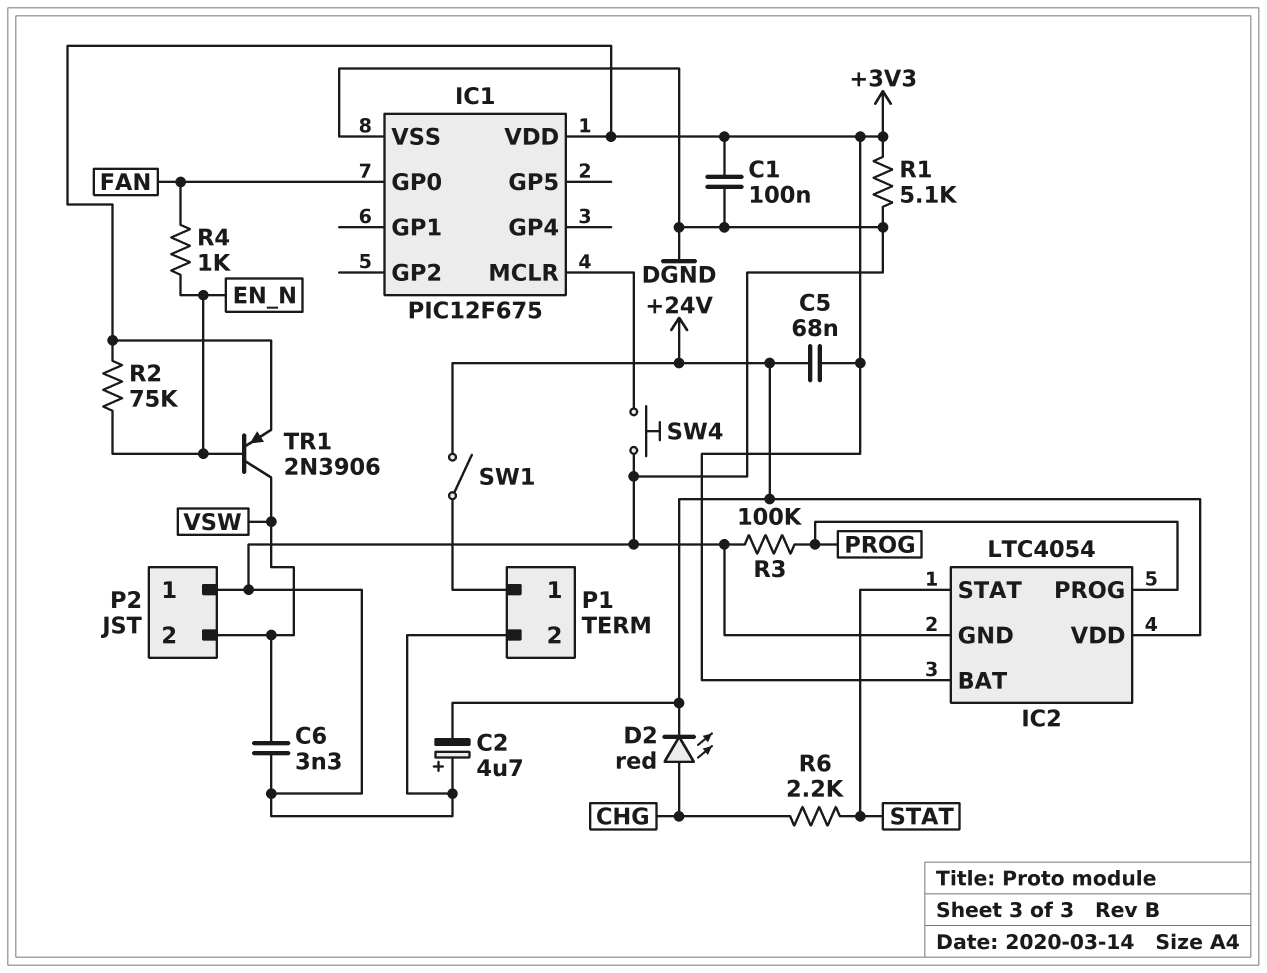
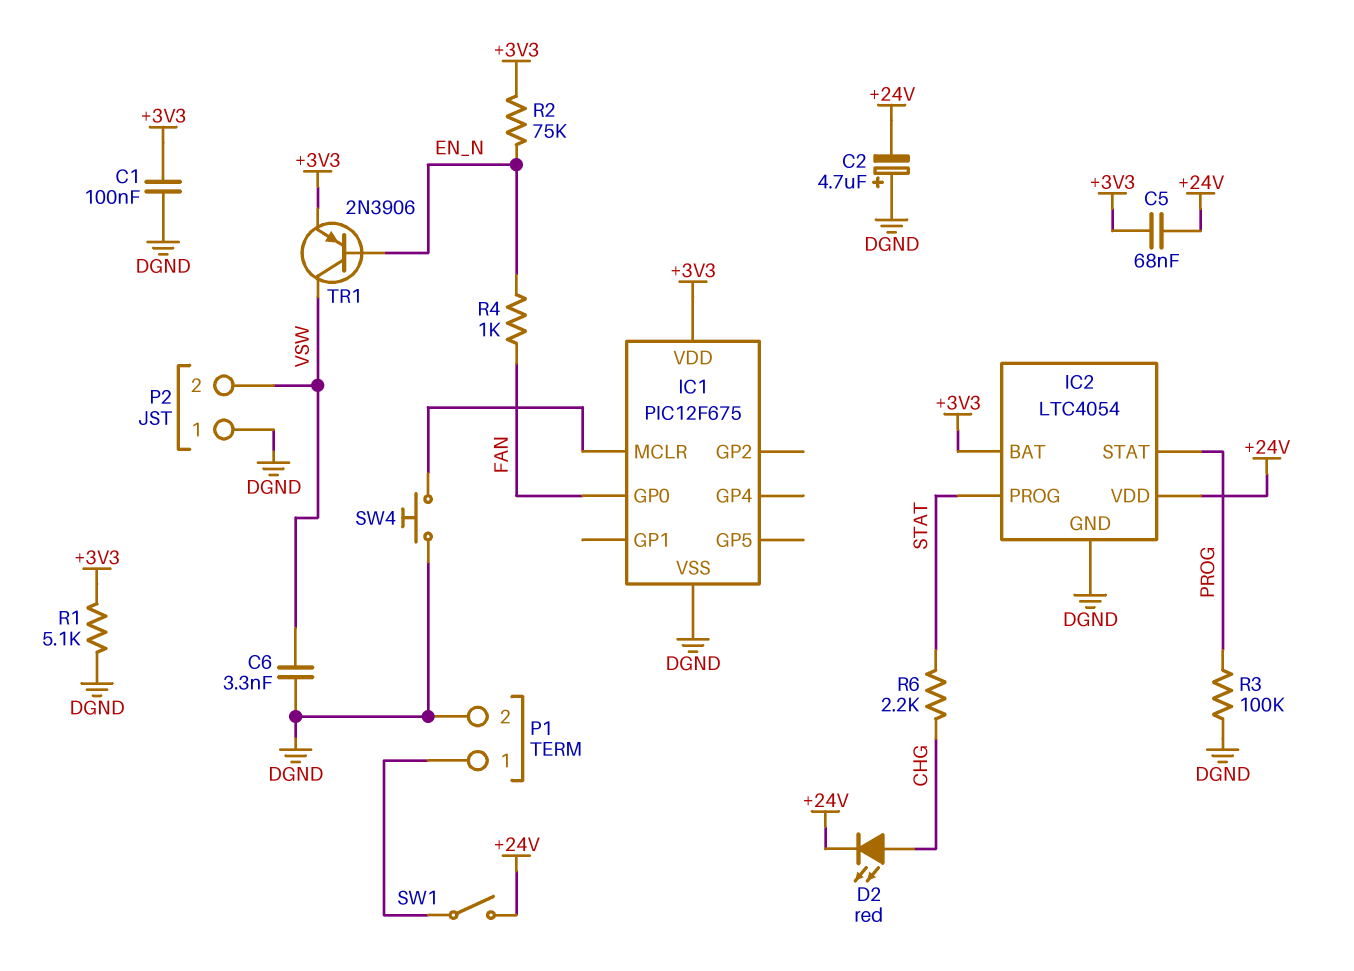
IC2 pin PROG: PROG -> STAT
IC2 pin STAT: STAT -> PROG

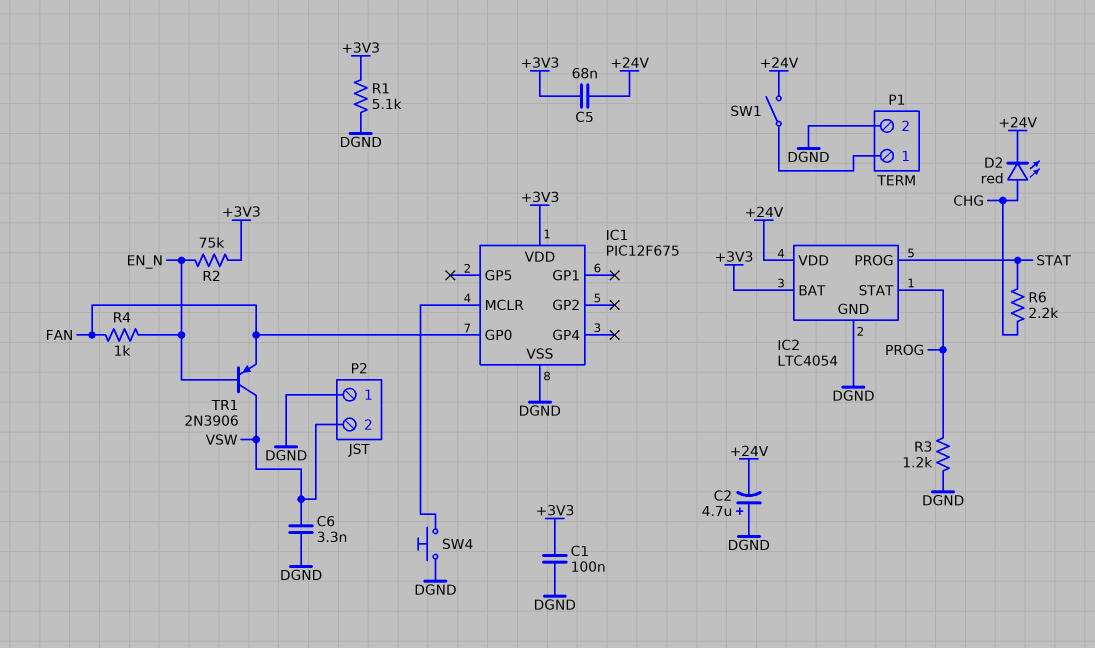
R3: 100k (DGND, PROG) -> 1.2k (DGND, PROG)
TR1: PNP 2N3906 (B EN_N, C VSW, E +3V3) -> PNP 2N3906 (B EN_N, C VSW, E FAN)

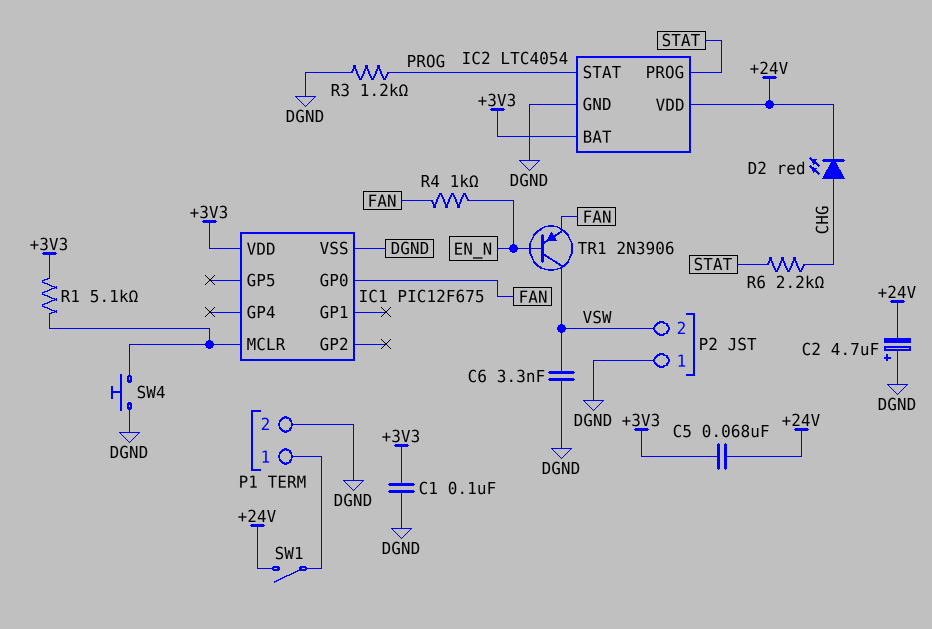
R1: 5.1k (+3V3, DGND) -> 5.1k (+3V3, IC1/MCLR)
R2: 75k (+3V3, EN_N) -> none

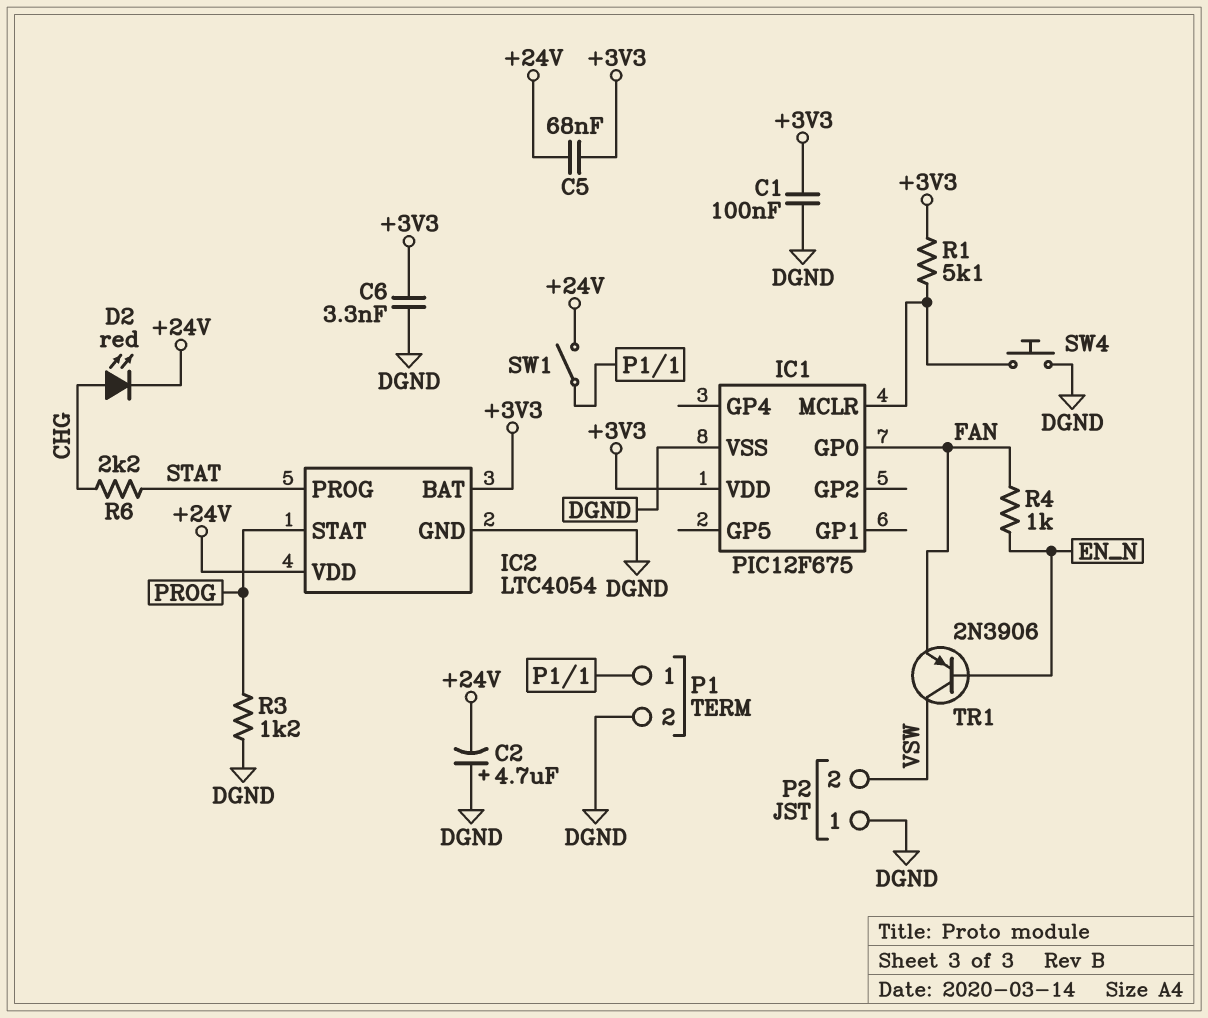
C6: 3.3nF (DGND, VSW) -> 3.3nF (+3V3, DGND)

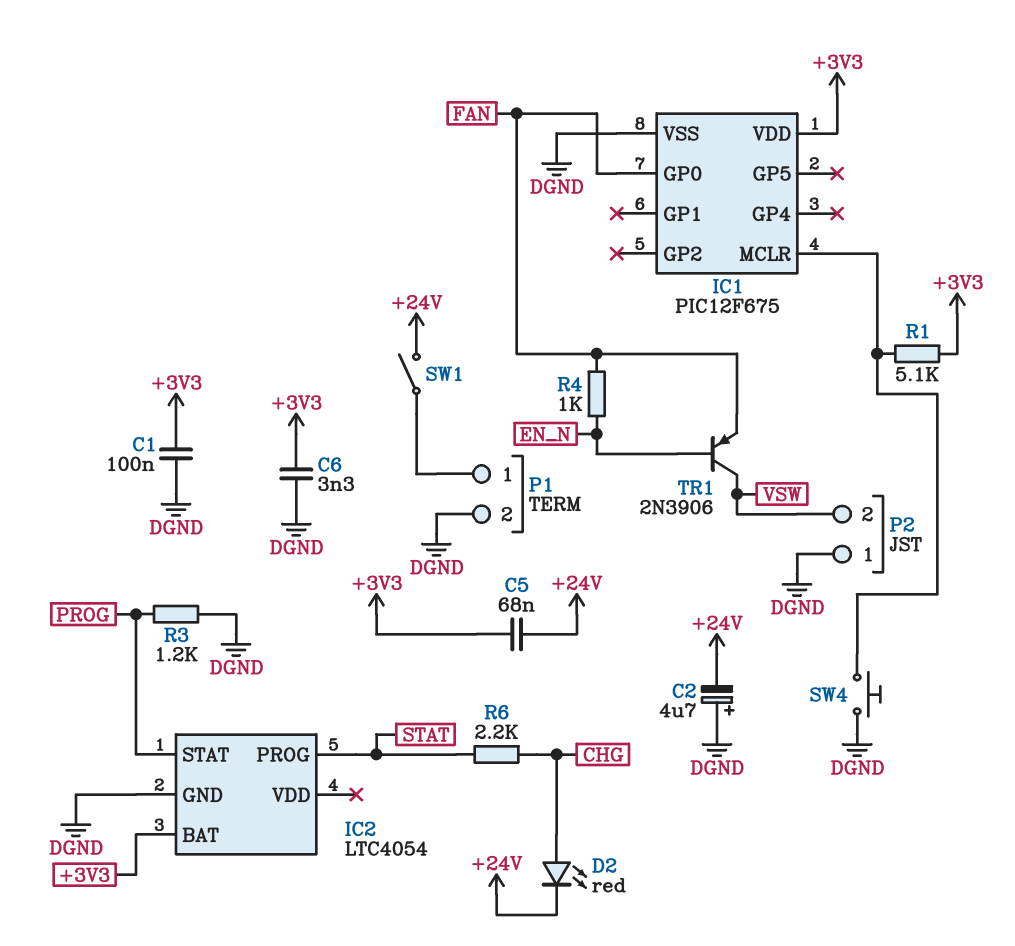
IC2 pin VDD: +24V -> none

